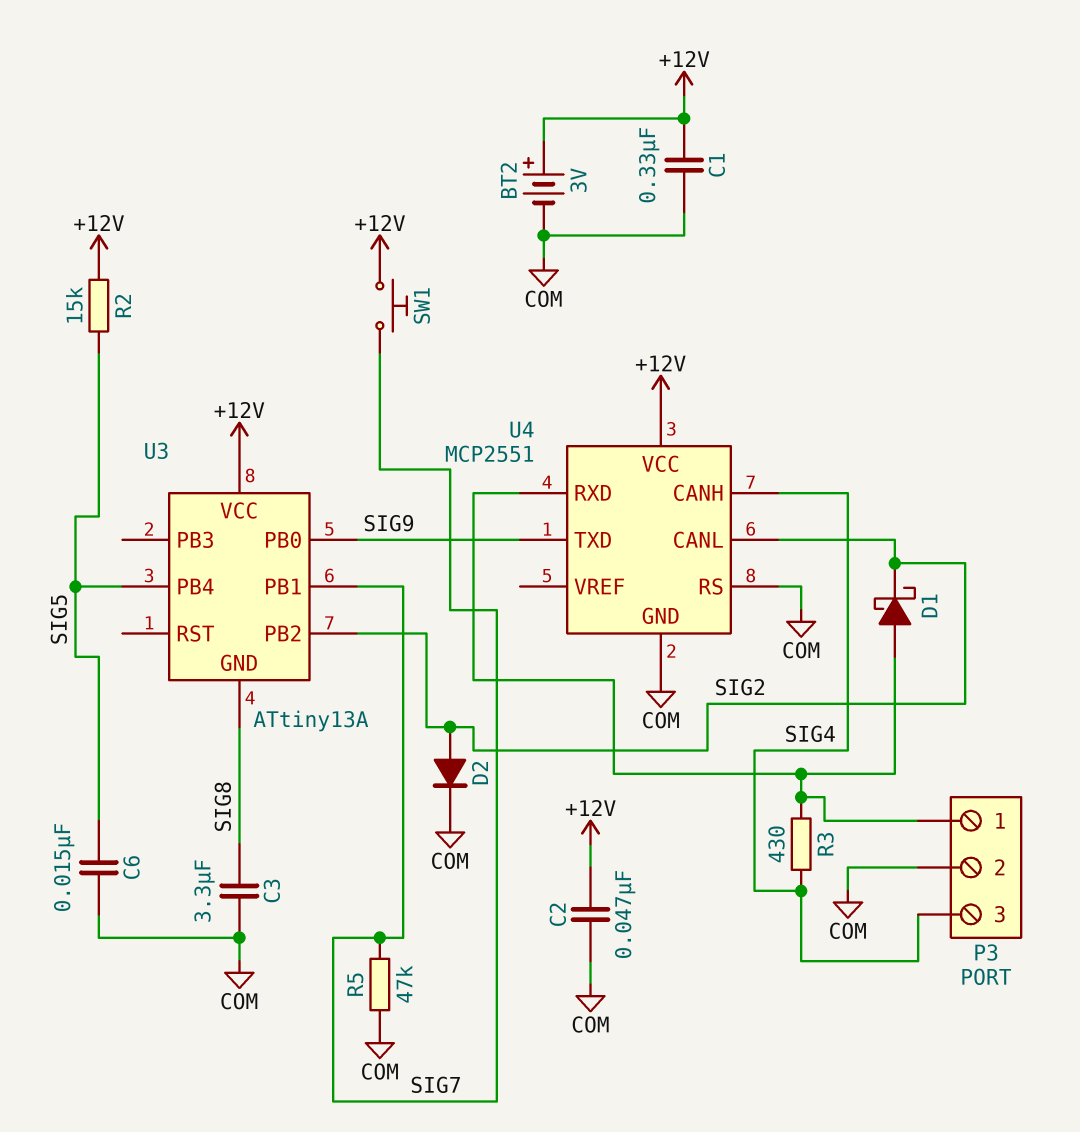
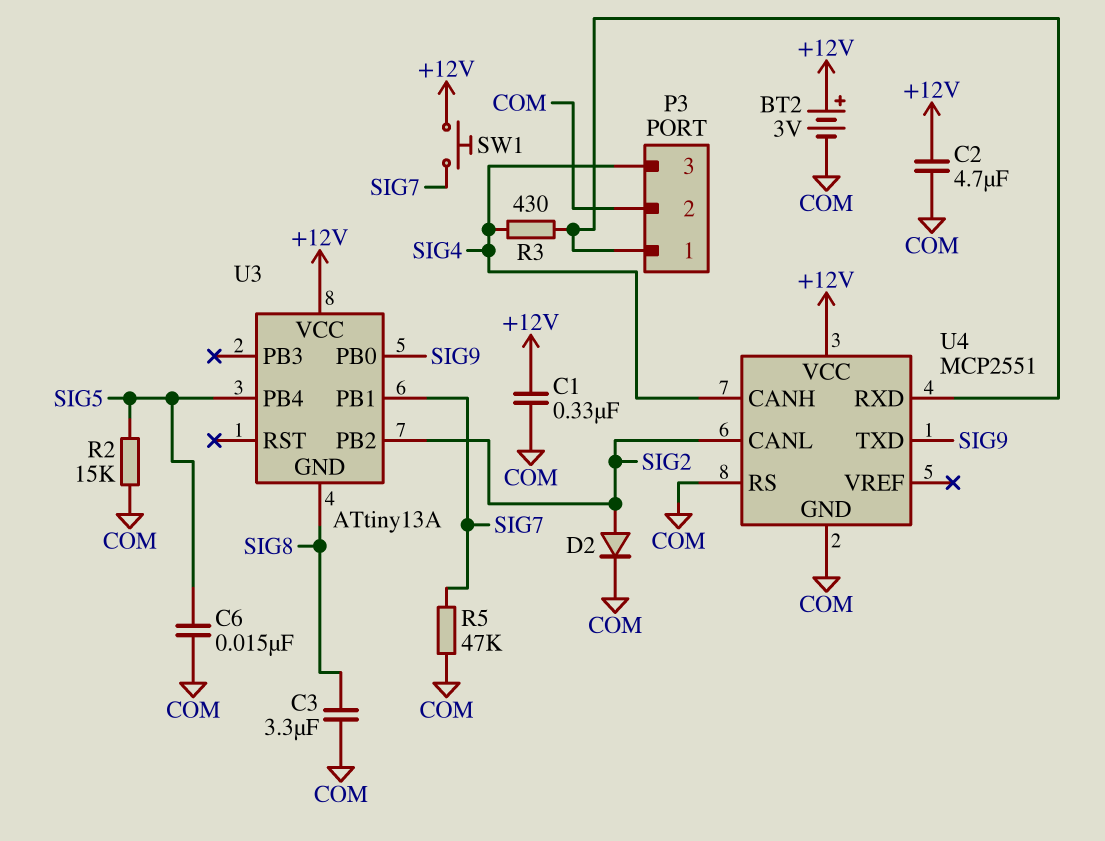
C2: 47nF (+12V, COM) -> 4.7uF (+12V, COM)
D1: schottky (A P3/1, K SIG2) -> none
R2: 15k (+12V, SIG5) -> 15k (COM, SIG5)

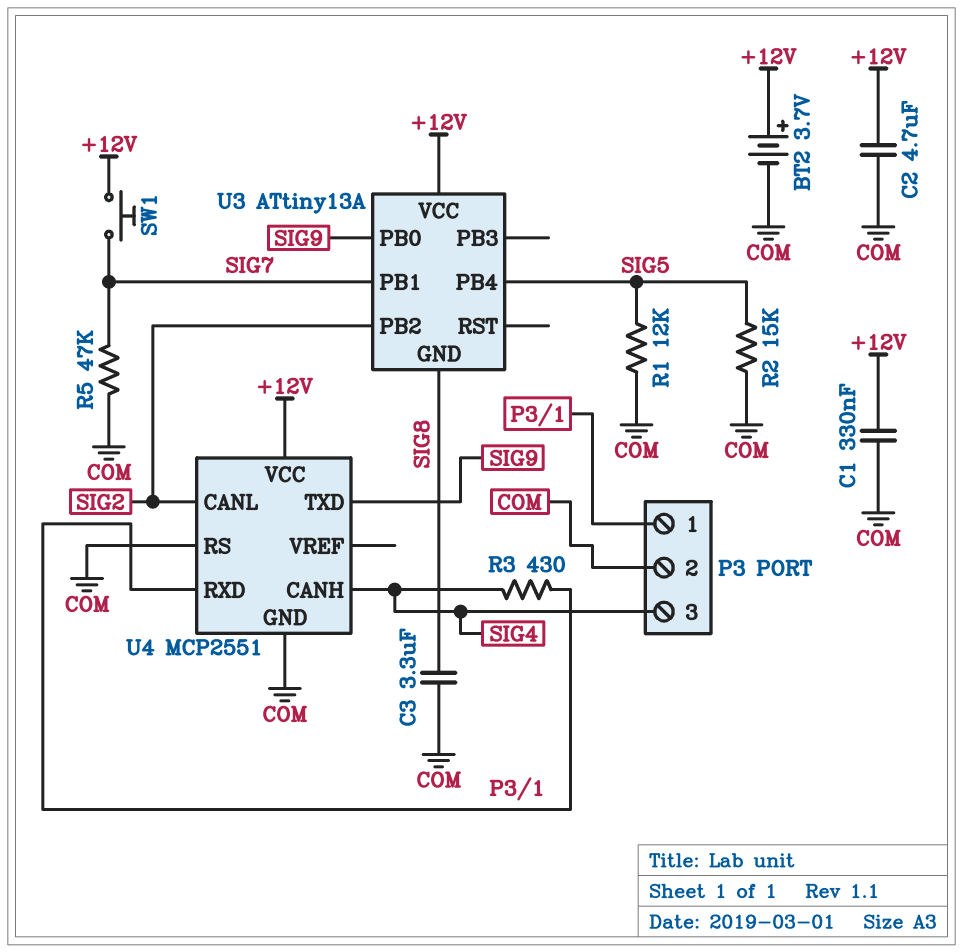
BT2: 3V (plus +12V, minus COM) -> 3.7V (plus +12V, minus COM)
C6: 15nF (COM, SIG5) -> none
D2: diode (A SIG2, K COM) -> none
R1: none -> 12k (COM, SIG5)

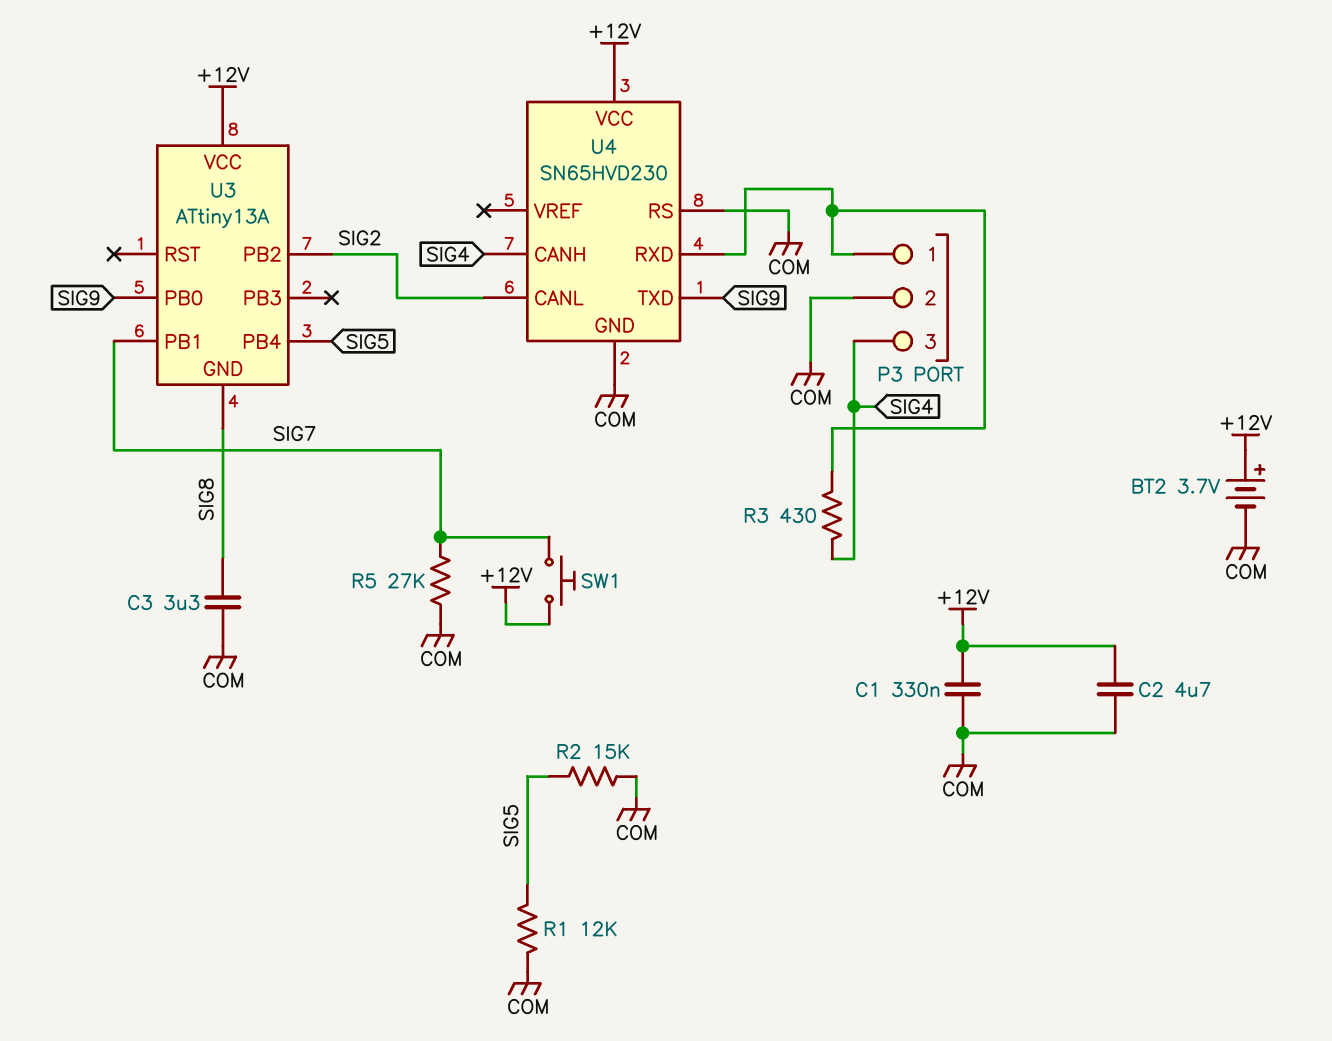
R5: 47k (COM, SIG7) -> 27k (COM, SIG7)
U4: MCP2551 -> SN65HVD230

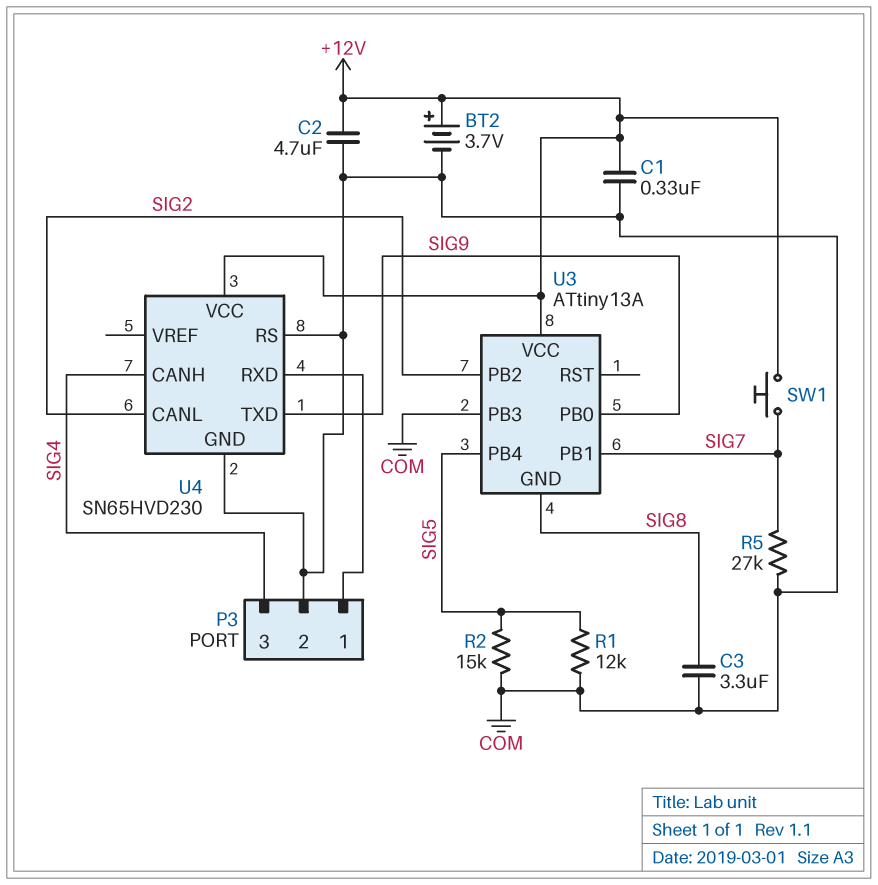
R3: 430 (P3/1, SIG4) -> none
U3 pin PB3: none -> COM

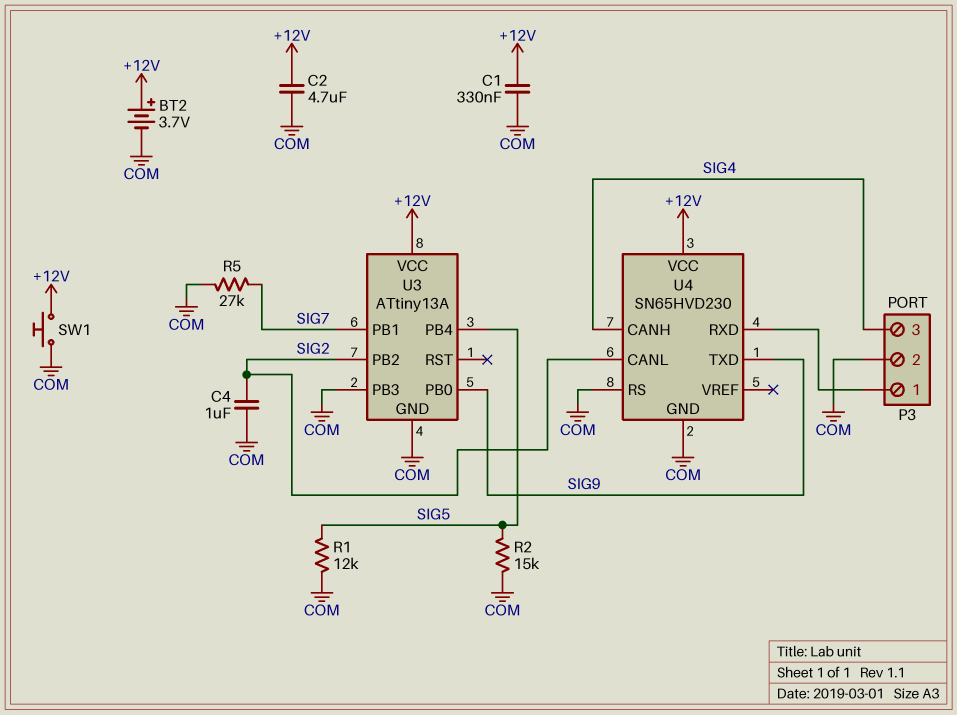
C3: 3.3uF (COM, SIG8) -> none
C4: none -> 1uF (COM, SIG2)
SW1: button (+12V, SIG7) -> button (+12V, COM)
U3 pin GND: SIG8 -> COM

